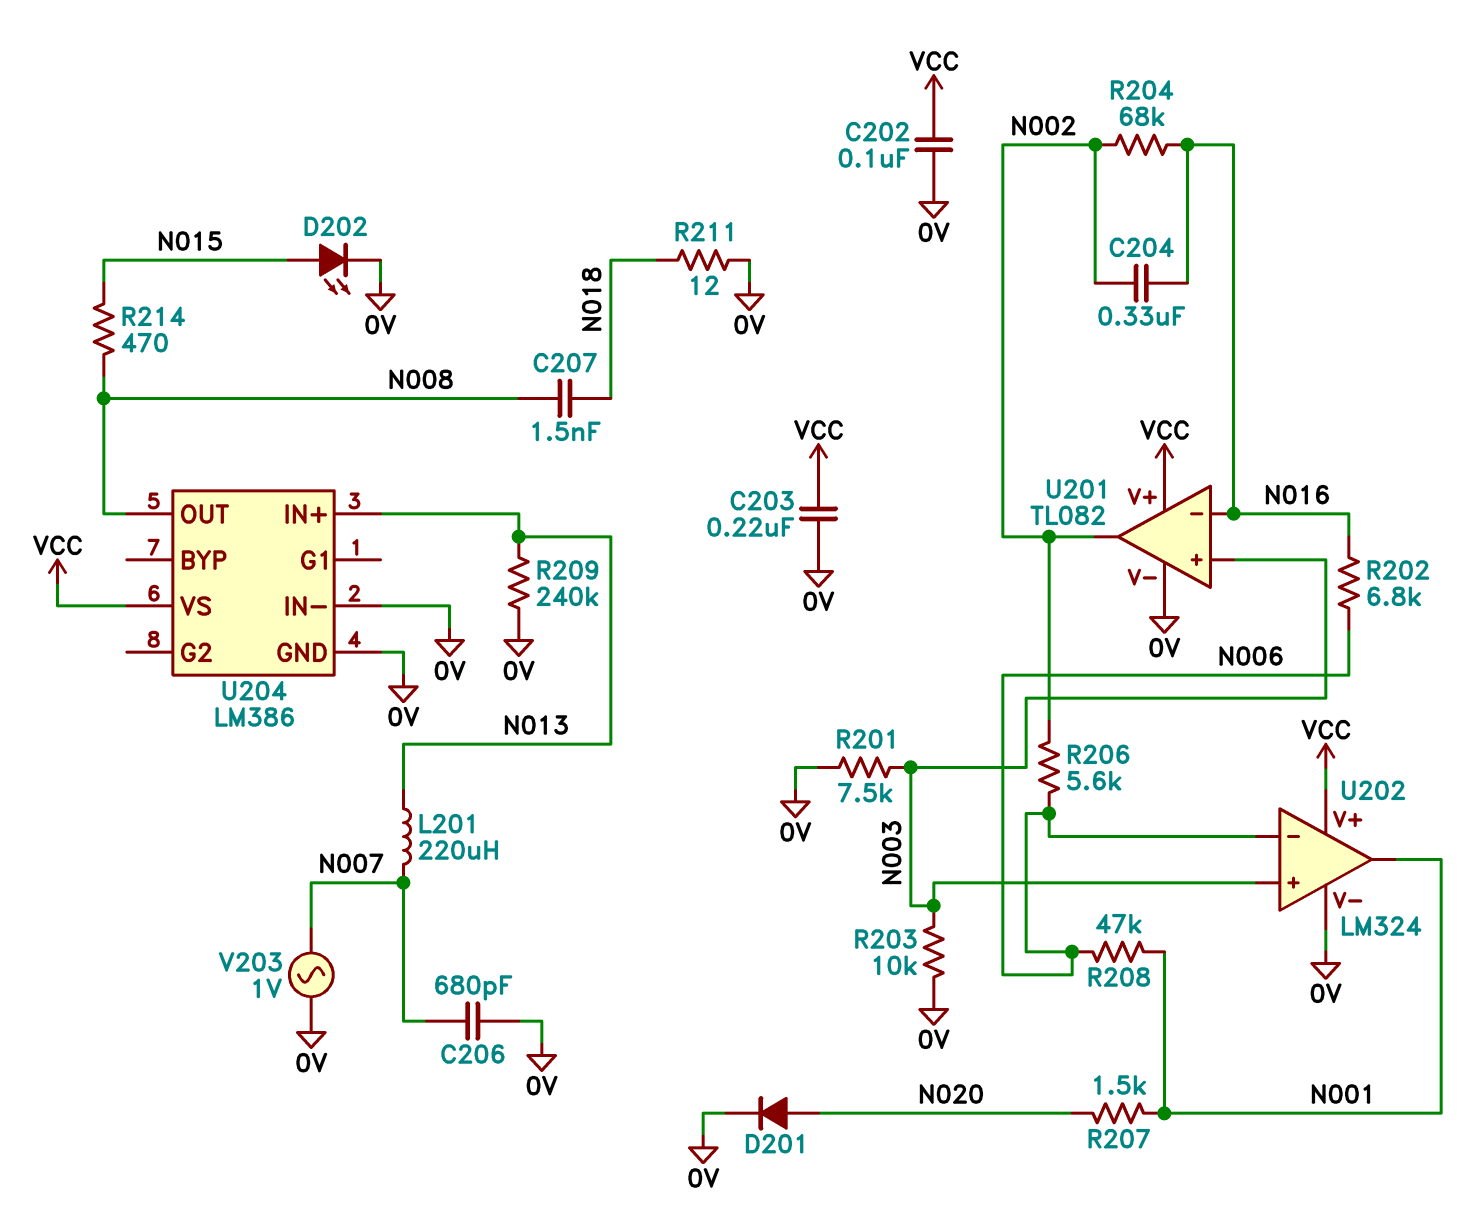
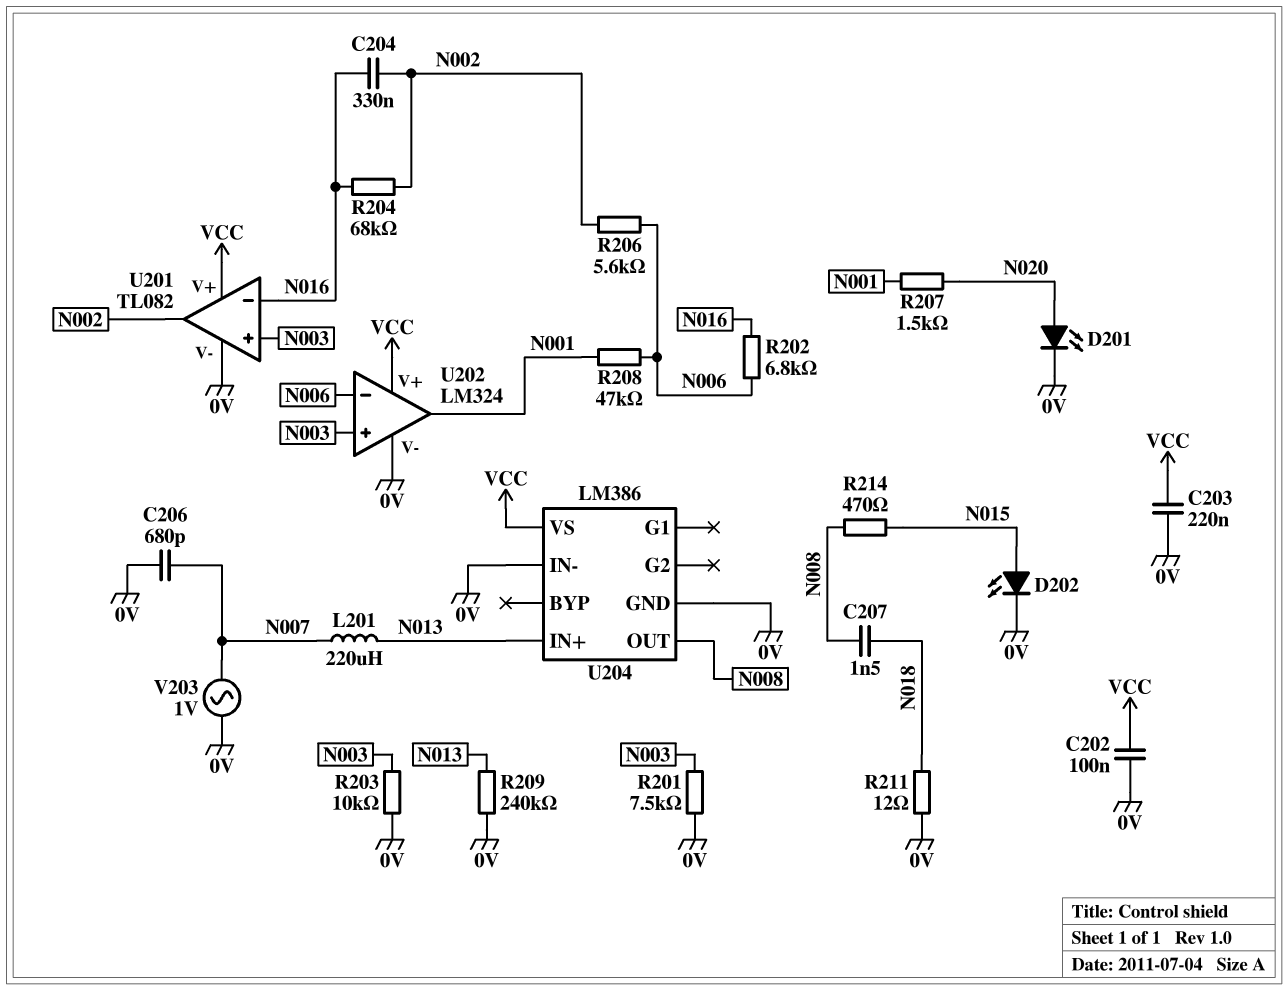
D201: diode (A N020, K 0V) -> LED (A N020, K 0V)

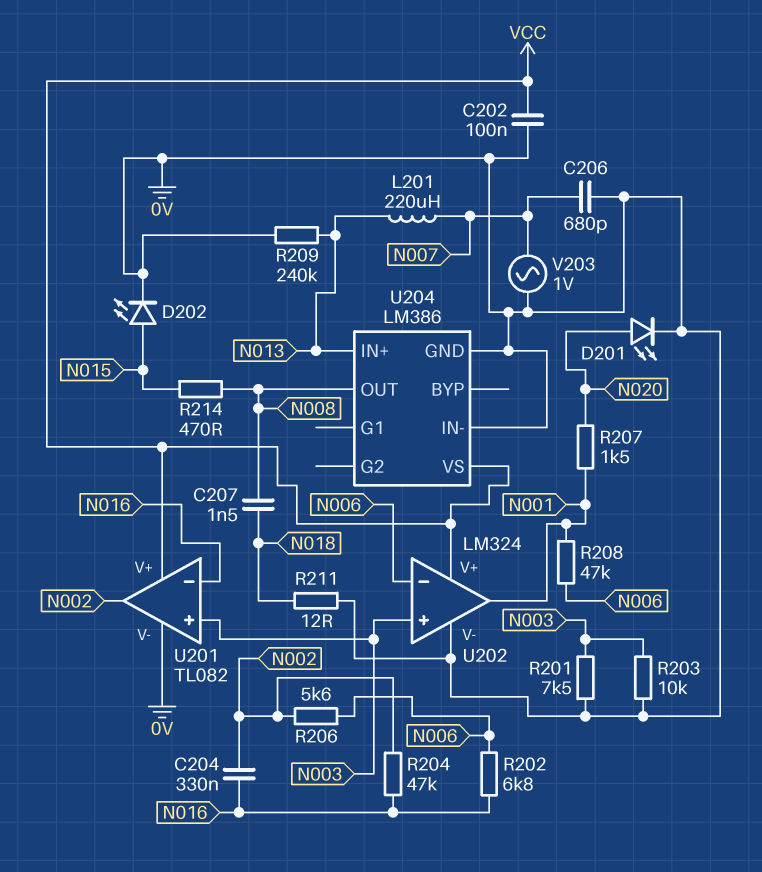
C203: 220nF (0V, VCC) -> none
R204: 68k (N002, N016) -> 47k (N002, N016)

